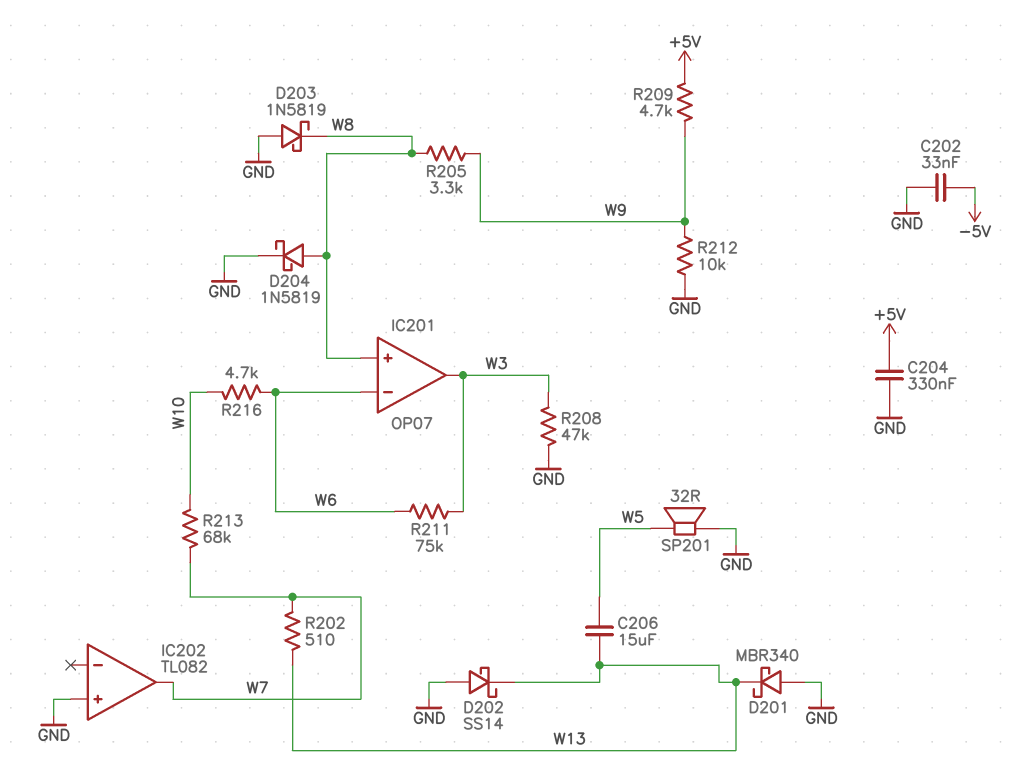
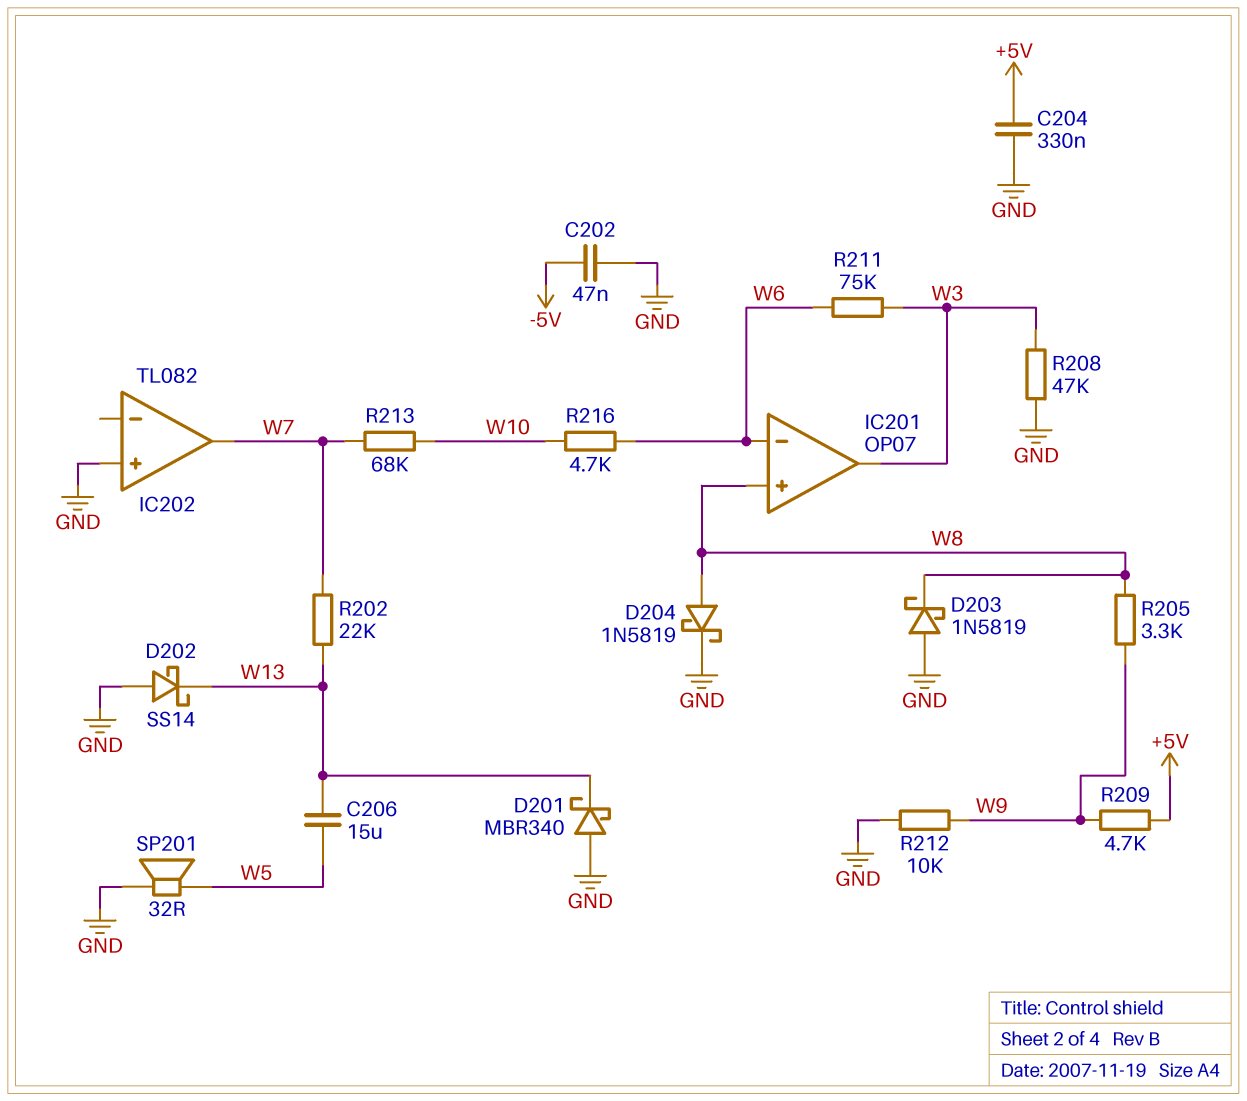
C202: 33nF (-5V, GND) -> 47nF (-5V, GND)
R202: 510 (W7, W13) -> 22k (W7, W13)

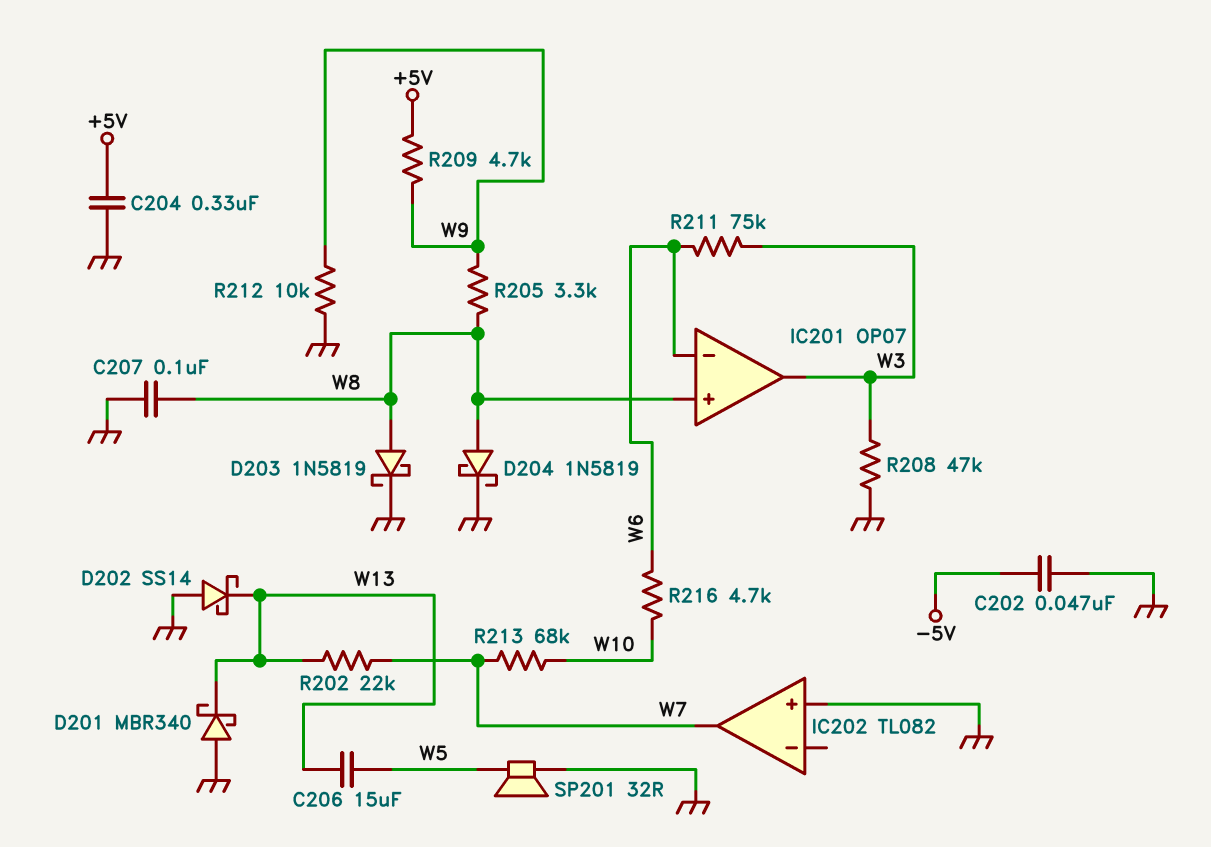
C207: none -> 100nF (GND, W8)
D203: schottky 1N5819 (A GND, K W8) -> schottky 1N5819 (A W8, K GND)

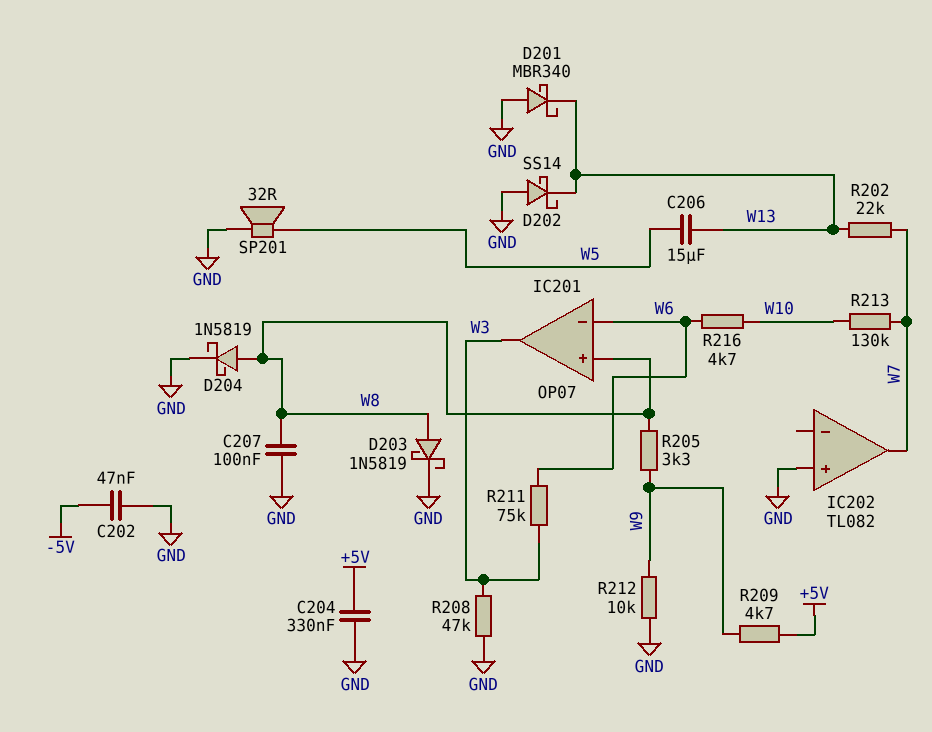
R213: 68k (W7, W10) -> 130k (W7, W10)

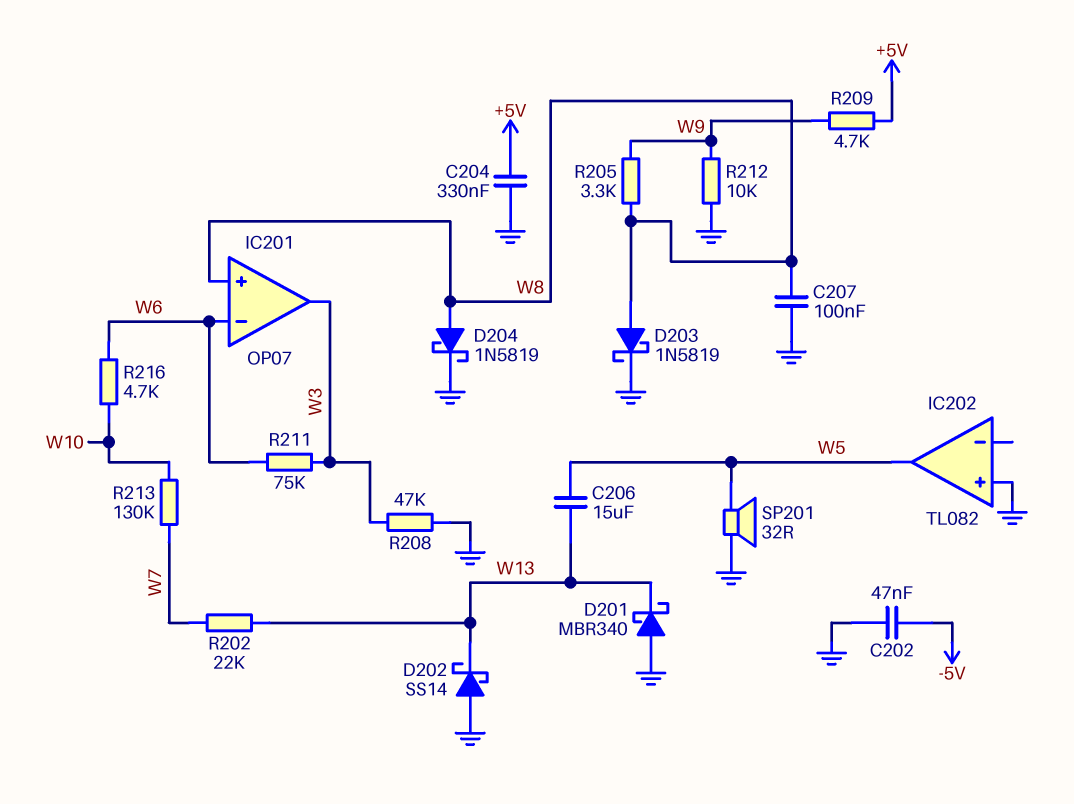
IC202 pin out: W7 -> W5

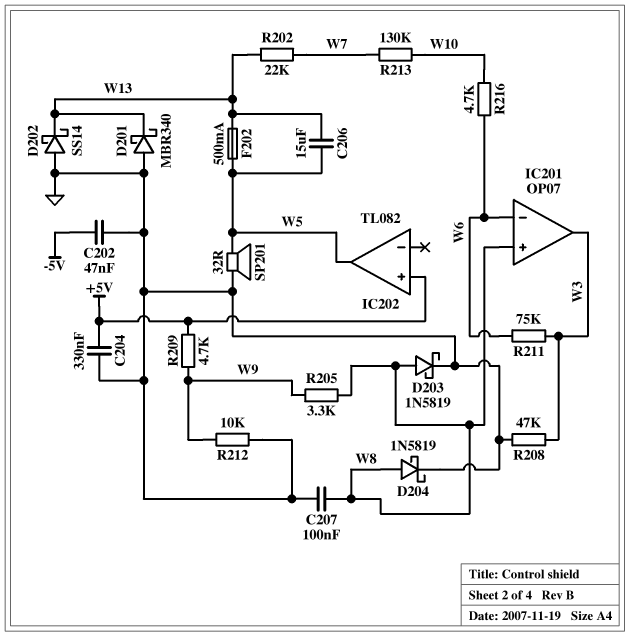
F202: none -> 500mA (W5, W13)
IC202 pin in+: GND -> +5V

